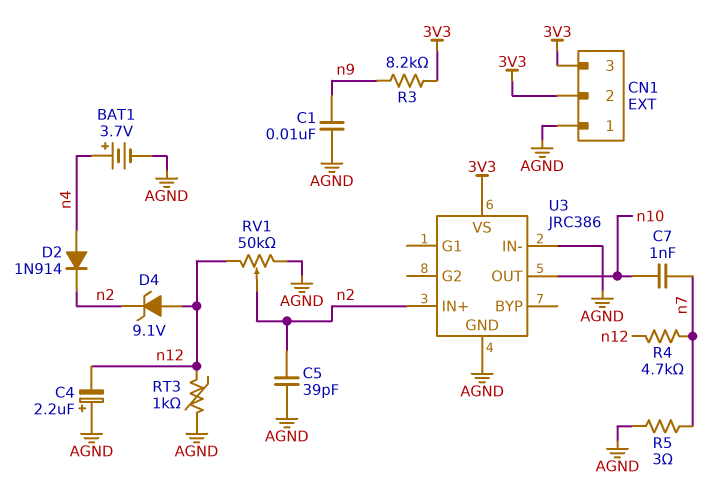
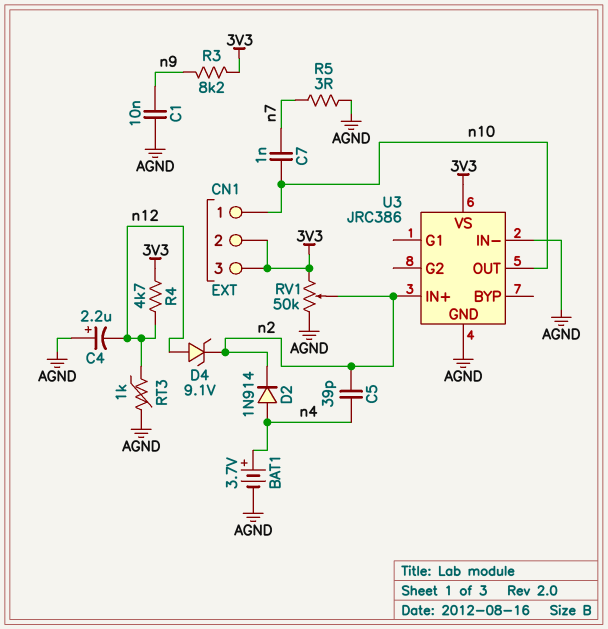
C5: 39pF (AGND, n2) -> 39pF (n2, n4)
CN1 pin 1: AGND -> n10
R4: 4.7k (n7, n12) -> 4.7k (3V3, n12)
RV1: 50k (AGND, n12, wiper n2) -> 50k (3V3, AGND, wiper n2)

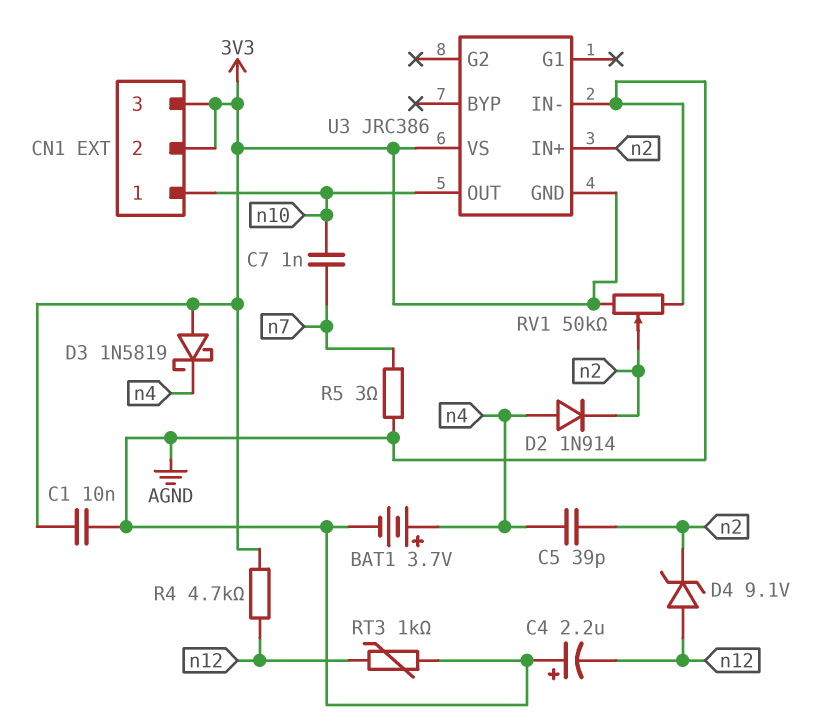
C1: 10nF (AGND, n9) -> 10nF (3V3, AGND)
D3: none -> schottky 1N5819 (A 3V3, K n4)
R3: 8.2k (3V3, n9) -> none
U3 pin GND: AGND -> 3V3

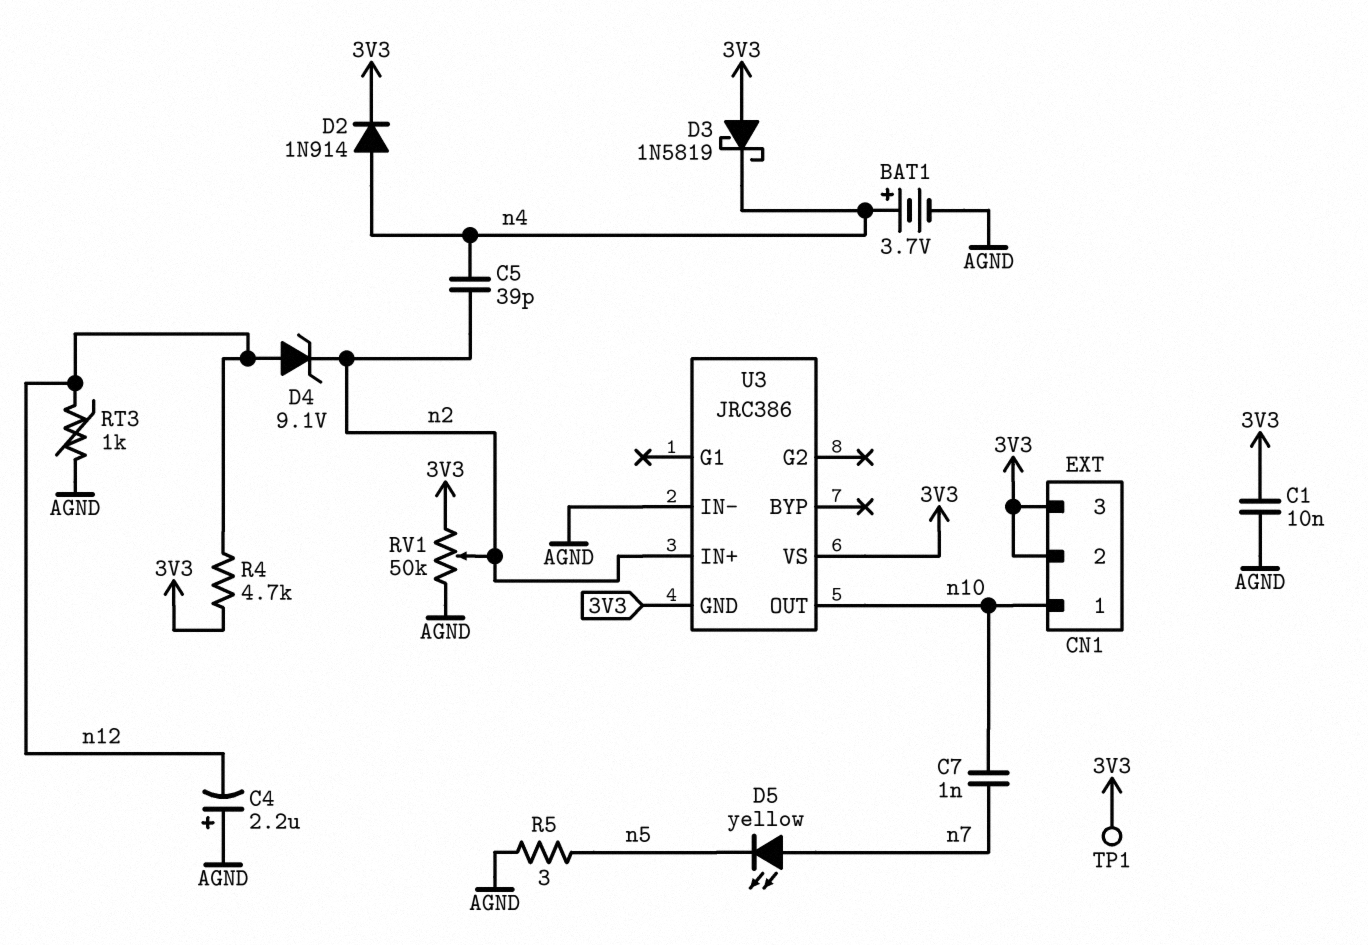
D2: diode 1N914 (A n4, K n2) -> diode 1N914 (A n4, K 3V3)
D5: none -> LED yellow (A n7, K n5)
R5: 3 (AGND, n7) -> 3 (AGND, n5)
TP1: none -> test point (3V3)

